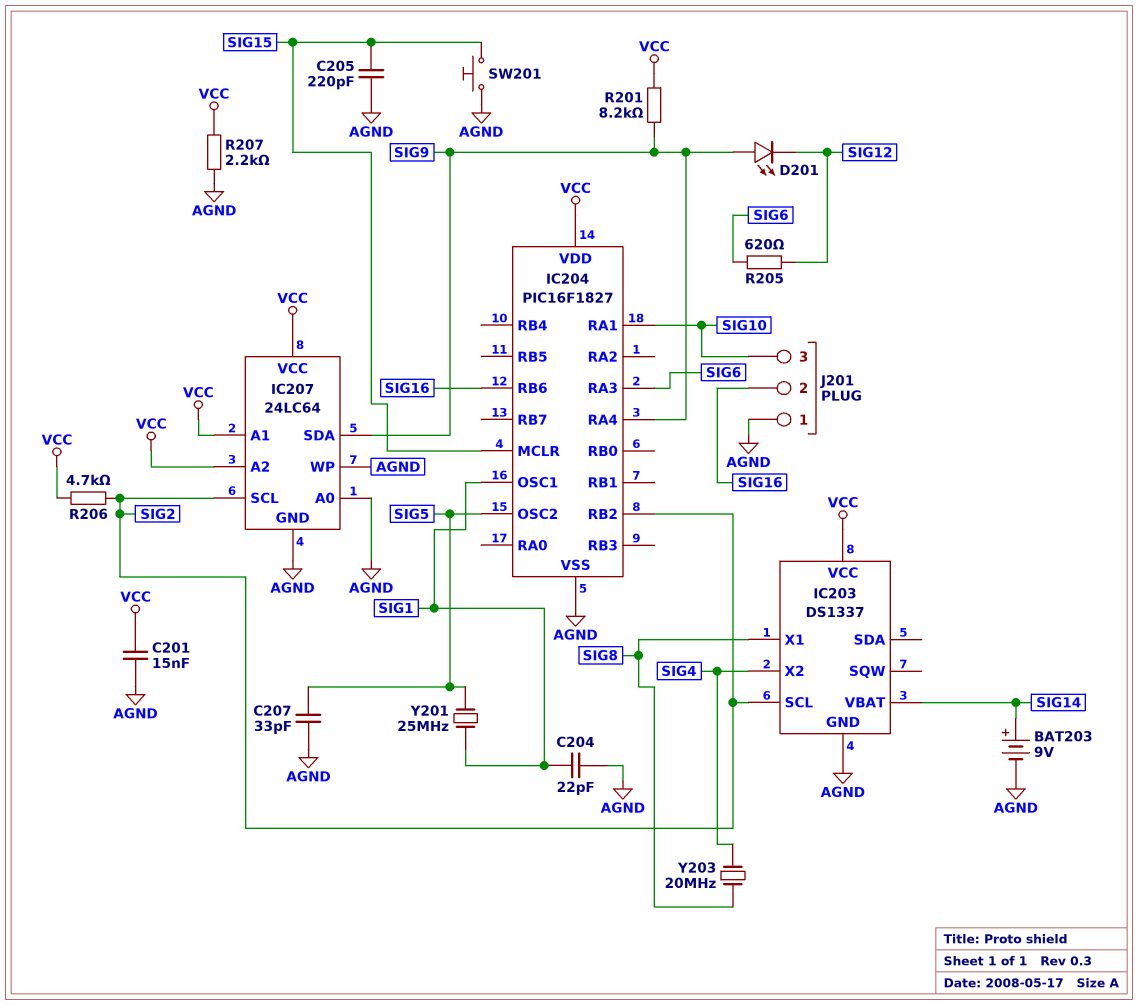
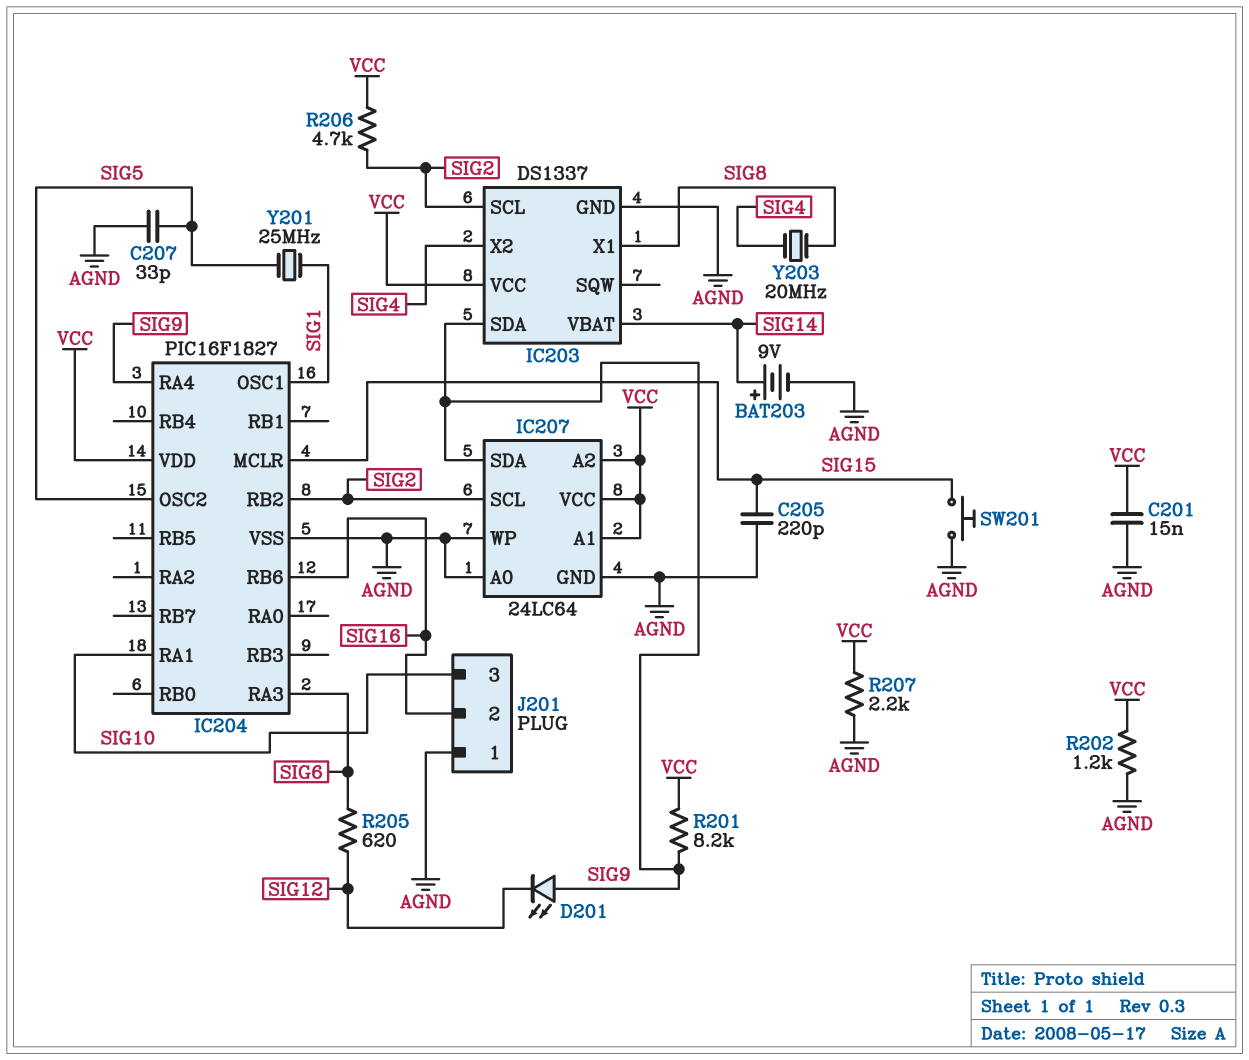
C204: 22pF (AGND, SIG1) -> none
IC203 pin SDA: none -> SIG9
R202: none -> 1.2k (AGND, VCC)

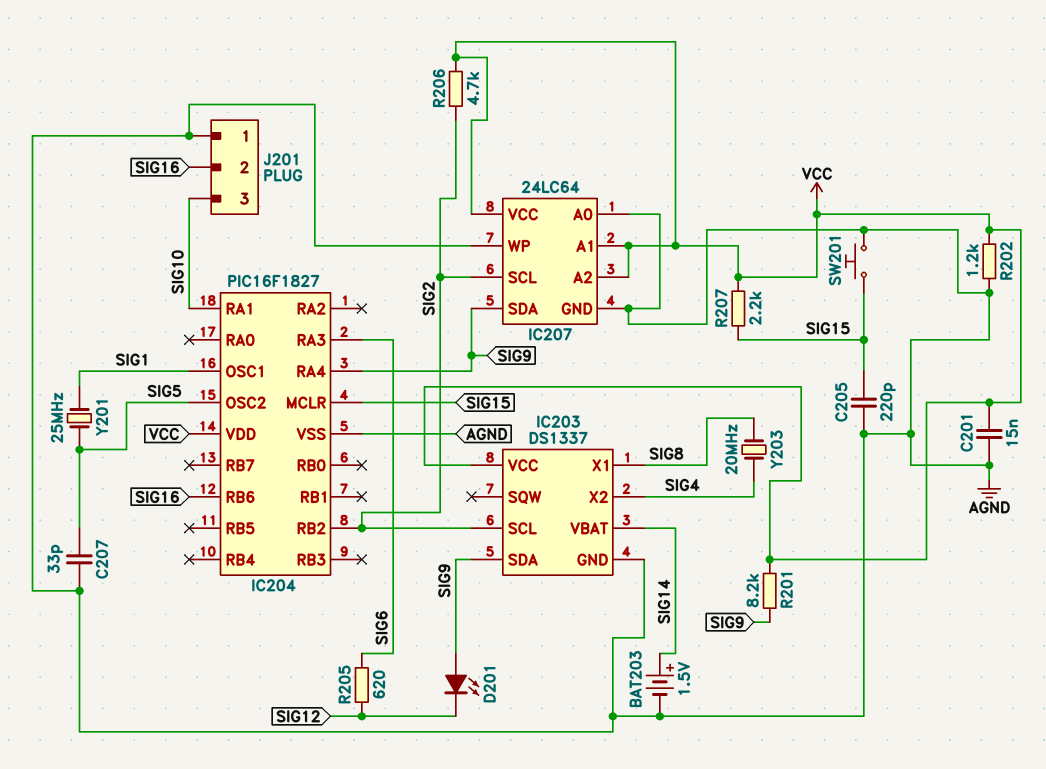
BAT203: 9V (plus SIG14, minus AGND) -> 1.5V (plus SIG14, minus AGND)
R207: 2.2k (AGND, VCC) -> 2.2k (SIG15, VCC)

